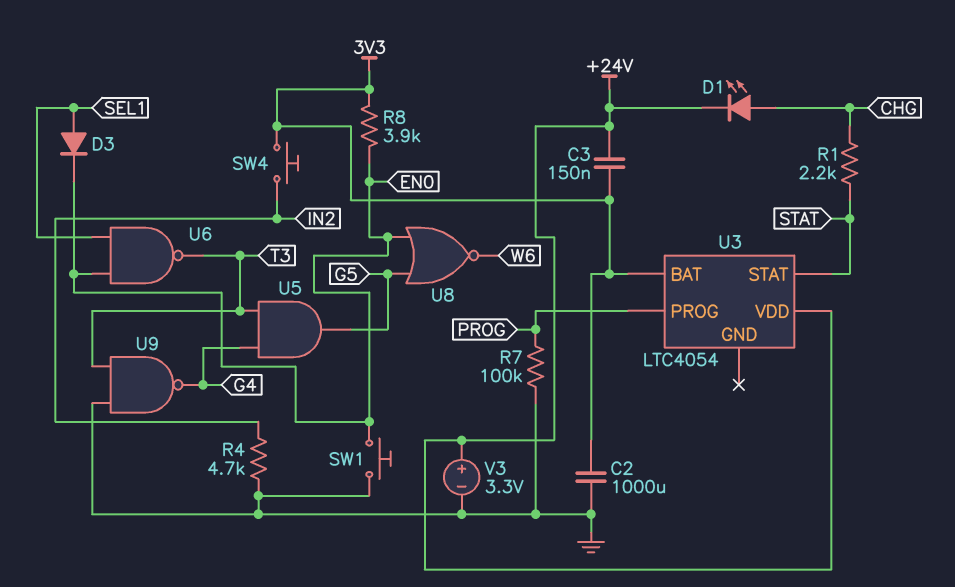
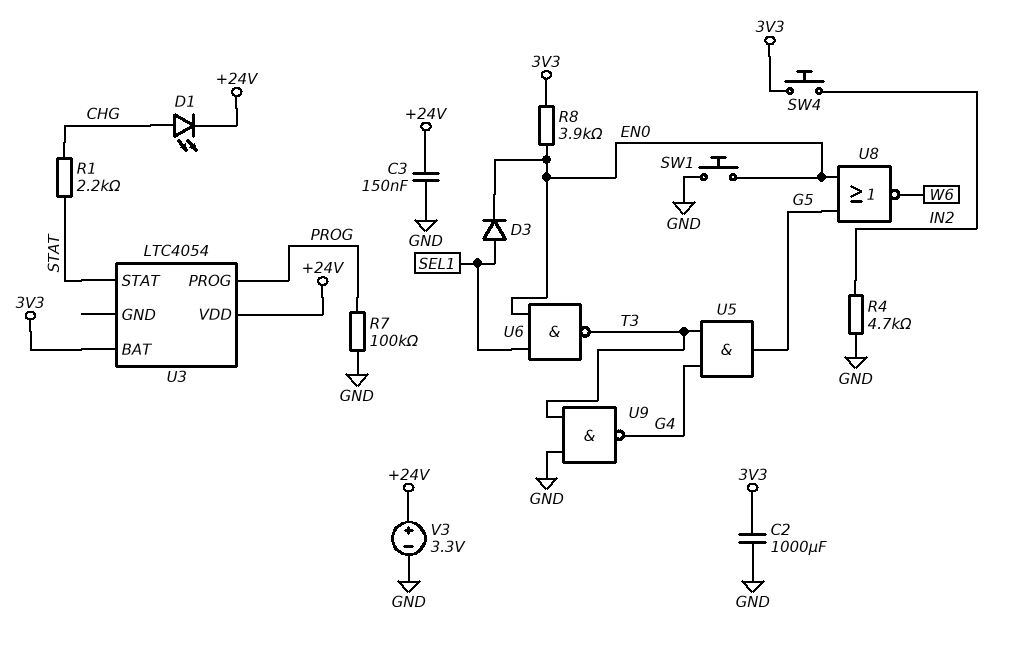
C3: 150nF (+24V, 3V3) -> 150nF (+24V, GND)

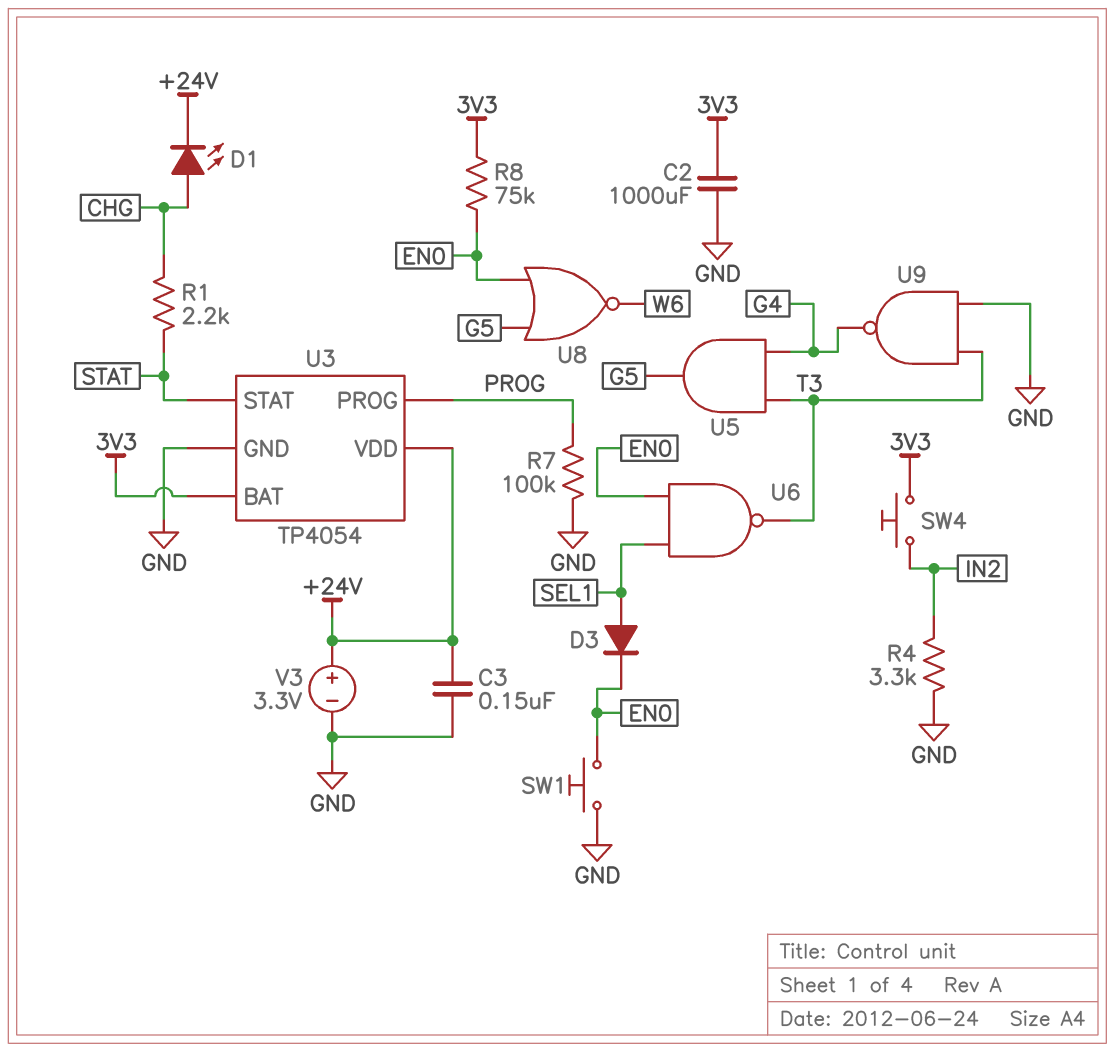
R4: 4.7k (GND, IN2) -> 3.3k (GND, IN2)
R8: 3.9k (3V3, EN0) -> 75k (3V3, EN0)
U3: LTC4054 -> TP4054
U3 pin GND: none -> GND

